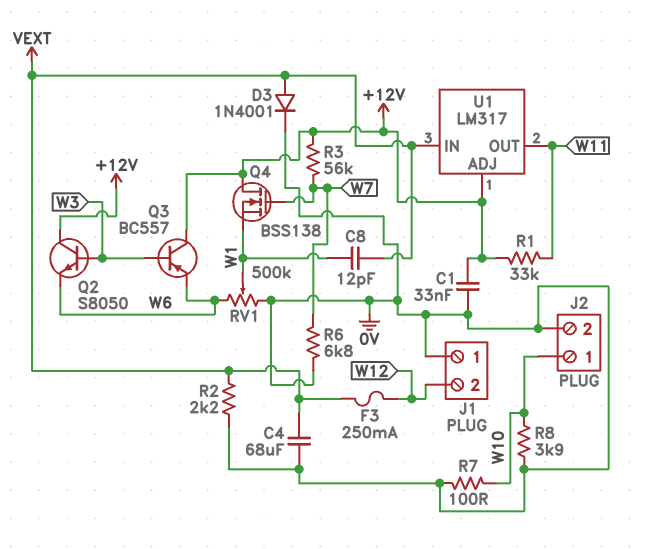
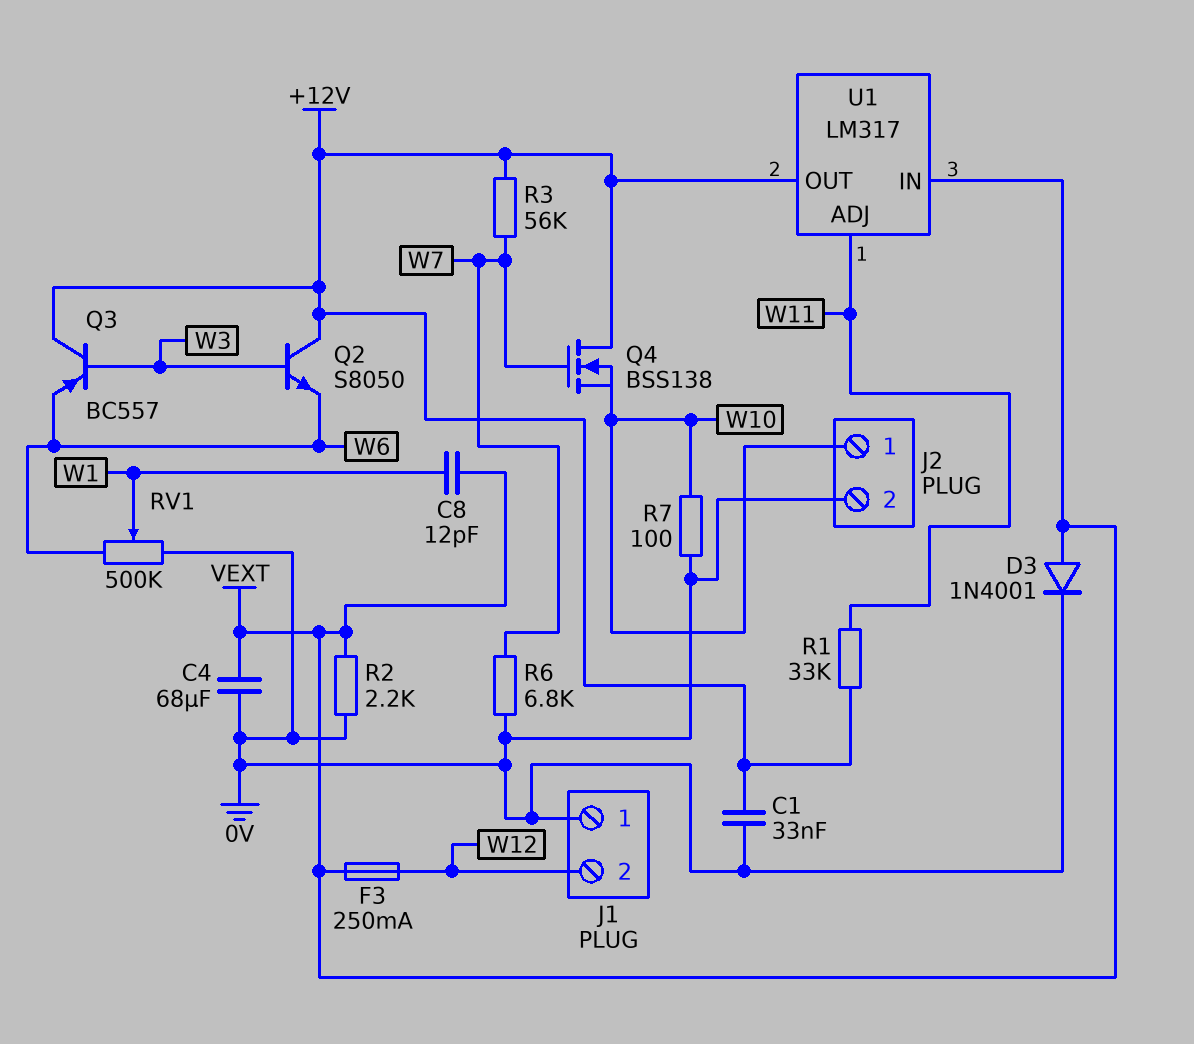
Q4: NMOS BSS138 (G W7, D +12V, S W1) -> NMOS BSS138 (G W7, D +12V, S W10)
R8: 3.9k (0V, W10) -> none
U1 pin ADJ: +12V -> W11
U1 pin OUT: W11 -> +12V

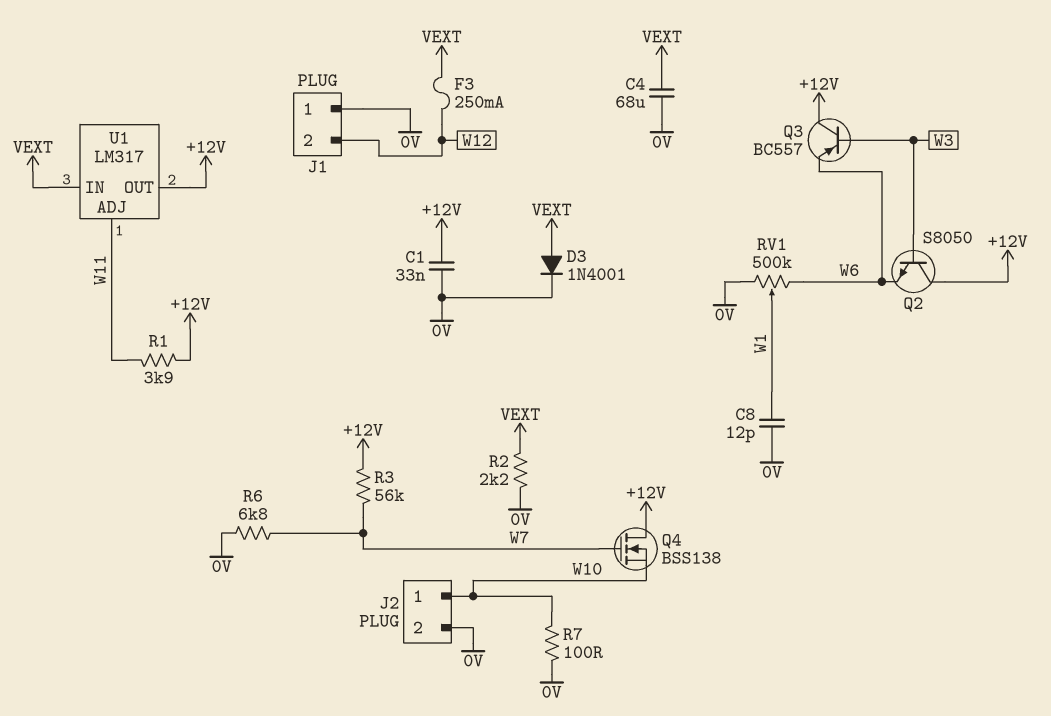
C8: 12pF (VEXT, W1) -> 12pF (0V, W1)
R1: 33k (+12V, W11) -> 3.9k (+12V, W11)

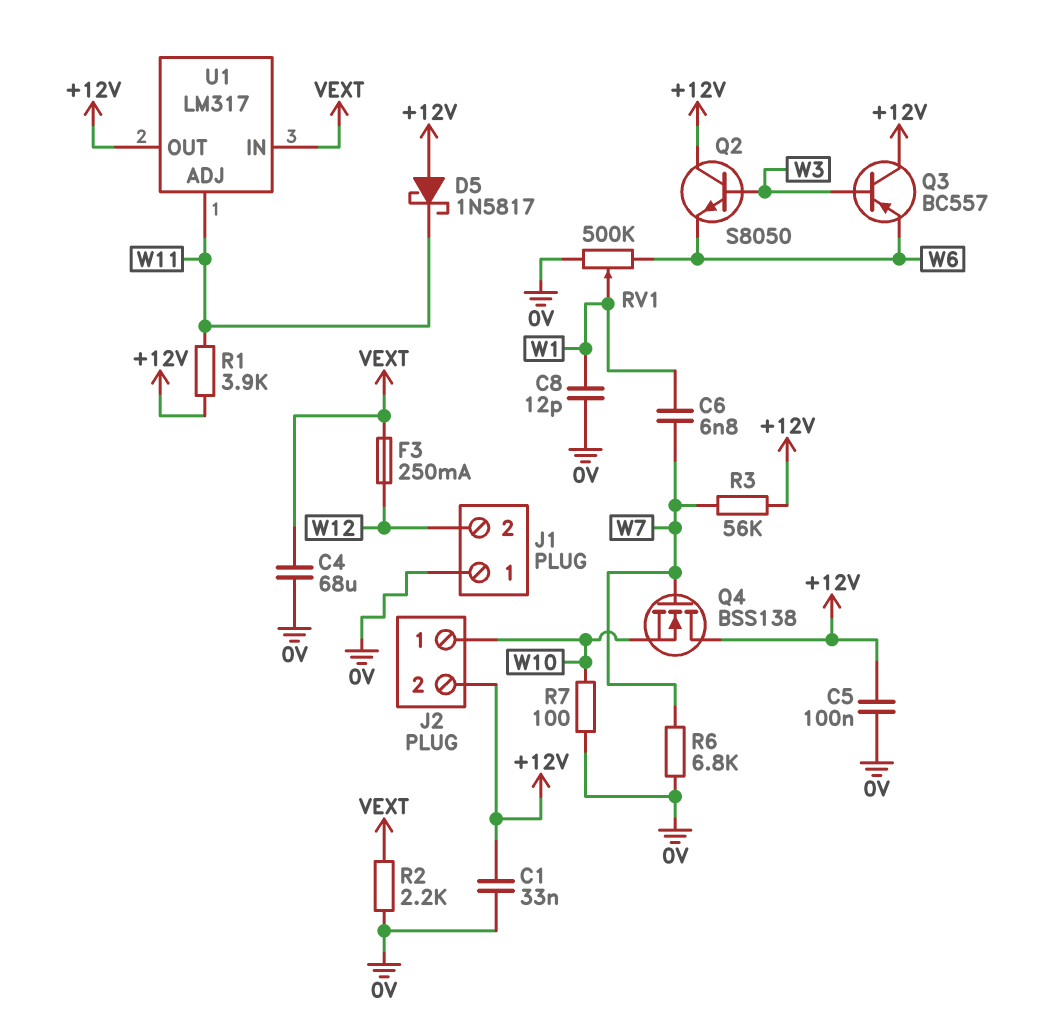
C5: none -> 100nF (+12V, 0V)
C6: none -> 6.8nF (W1, W7)
D3: diode 1N4001 (A VEXT, K 0V) -> none
D5: none -> schottky 1N5817 (A +12V, K W11)
J2 pin 2: 0V -> +12V

